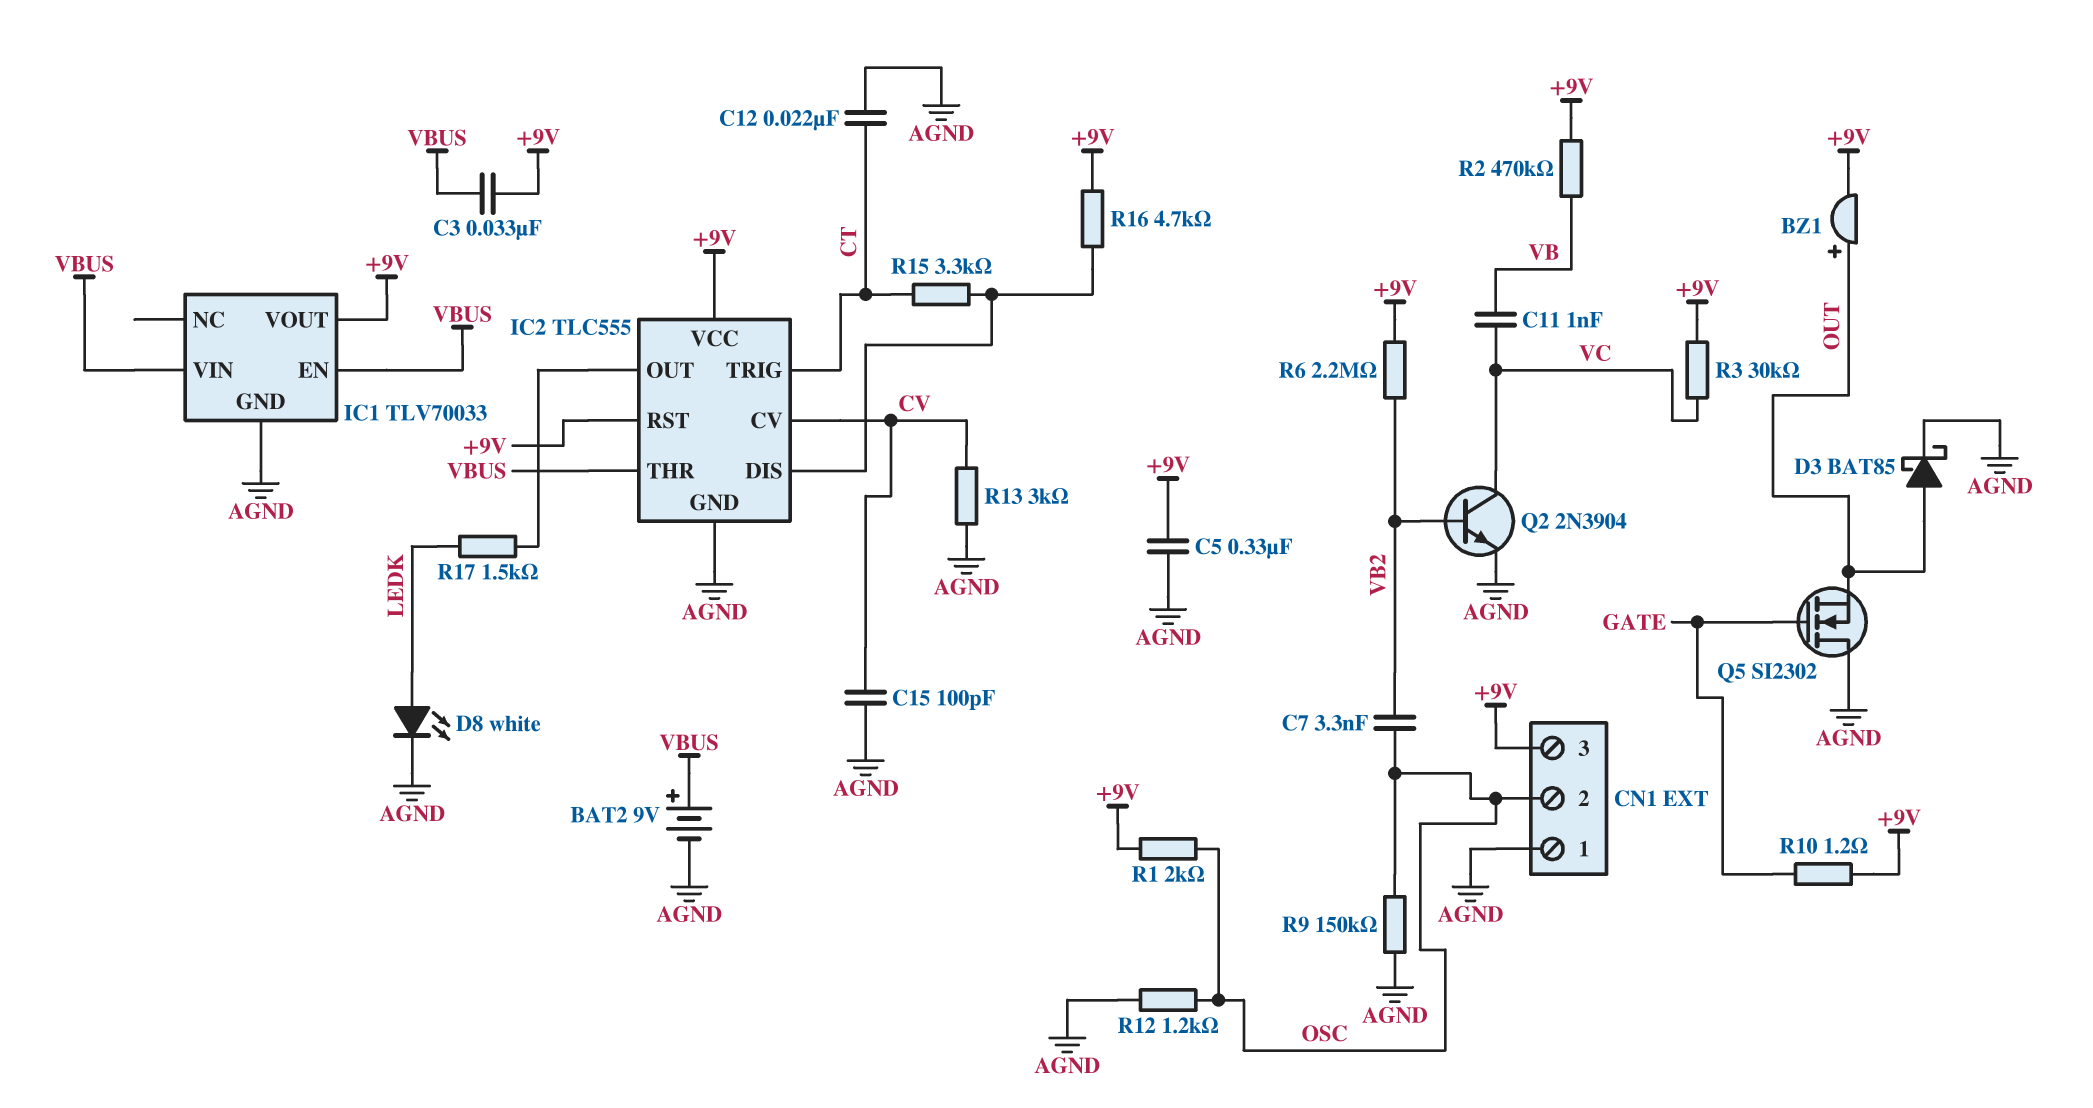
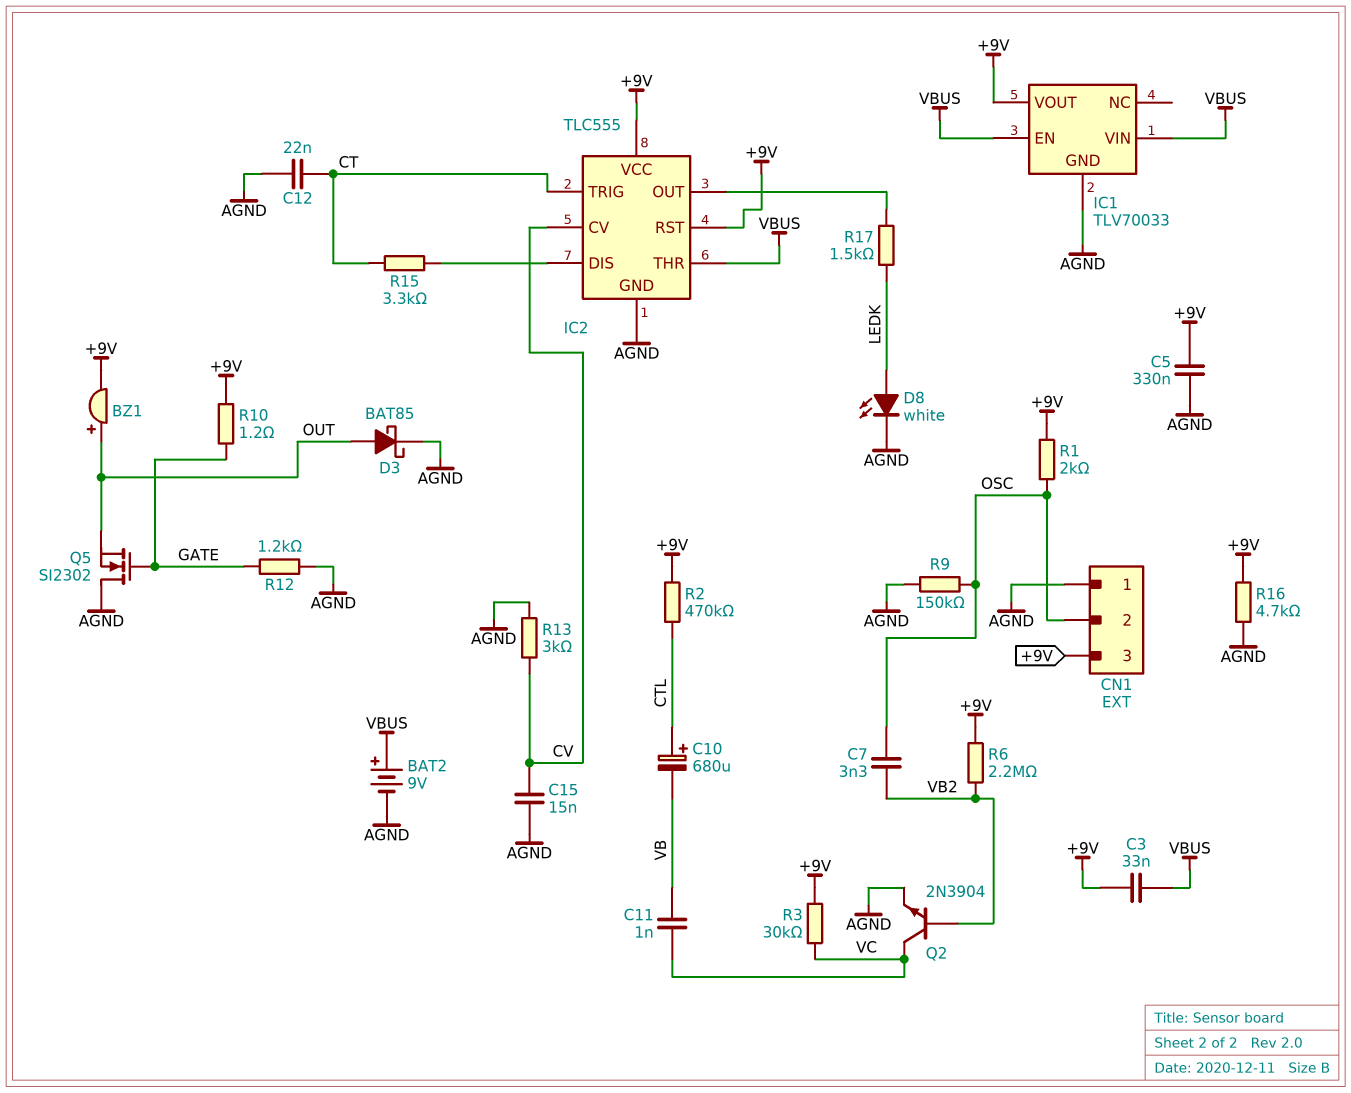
C10: none -> 680uF (plus CTL, minus VB)
C15: 100pF (AGND, CV) -> 15nF (AGND, CV)
R2: 470k (+9V, VB) -> 470k (+9V, CTL)
R12: 1.2k (AGND, OSC) -> 1.2k (AGND, GATE)
R16: 4.7k (+9V, IC2/DIS) -> 4.7k (+9V, AGND)

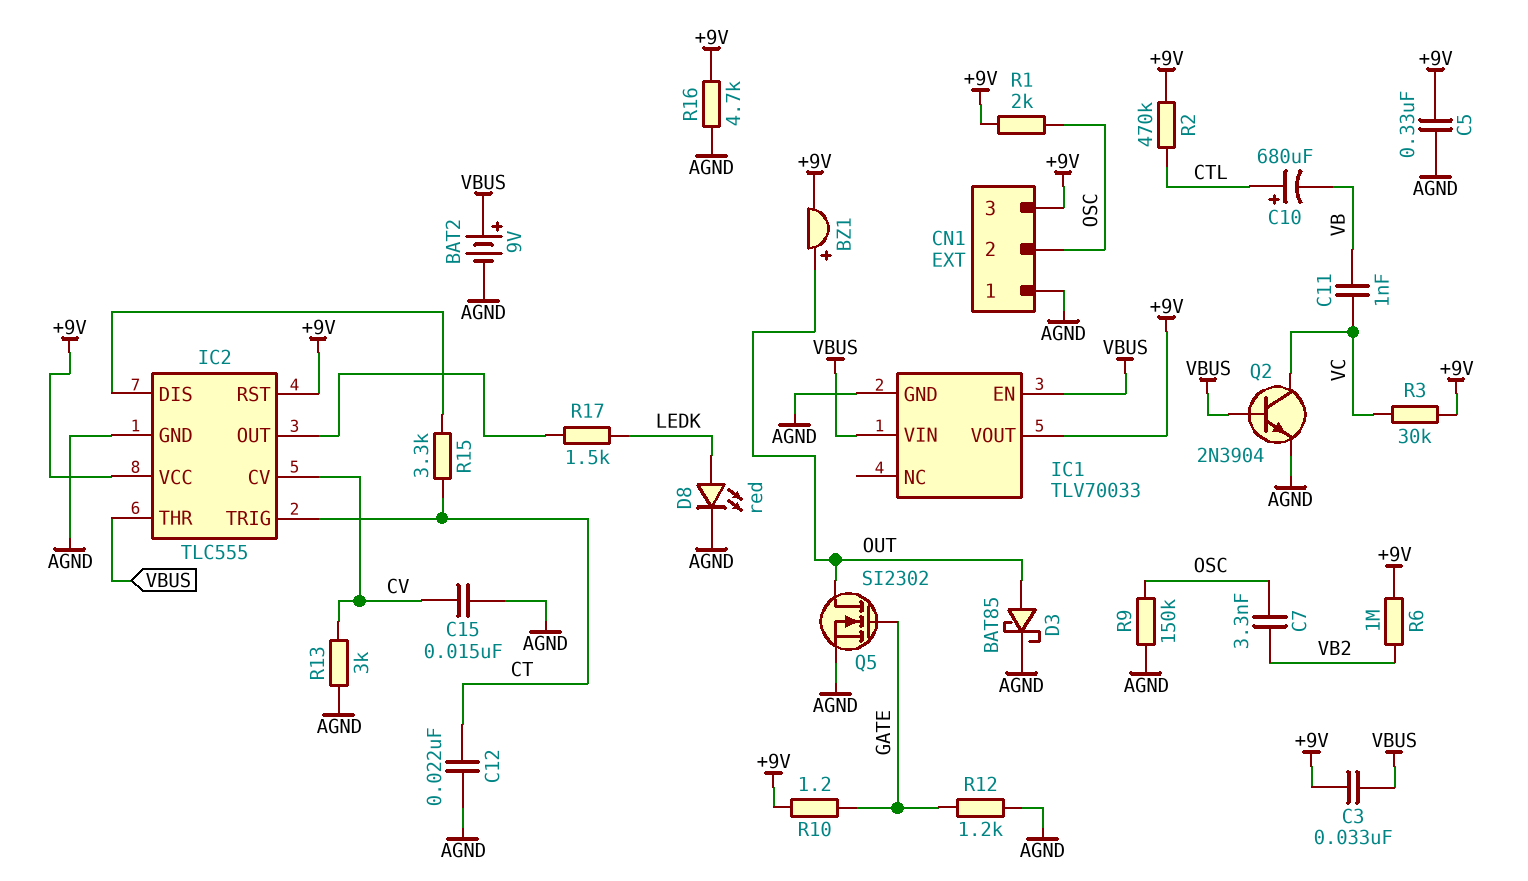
D8: LED white (A LEDK, K AGND) -> LED red (A LEDK, K AGND)
Q2: NPN 2N3904 (B VB2, C VC, E AGND) -> NPN 2N3904 (B VBUS, C VC, E AGND)
Q5: NMOS SI2302 (G GATE, D AGND, S OUT) -> NMOS SI2302 (G GATE, D OUT, S AGND)
R6: 2.2M (+9V, VB2) -> 1M (+9V, VB2)

